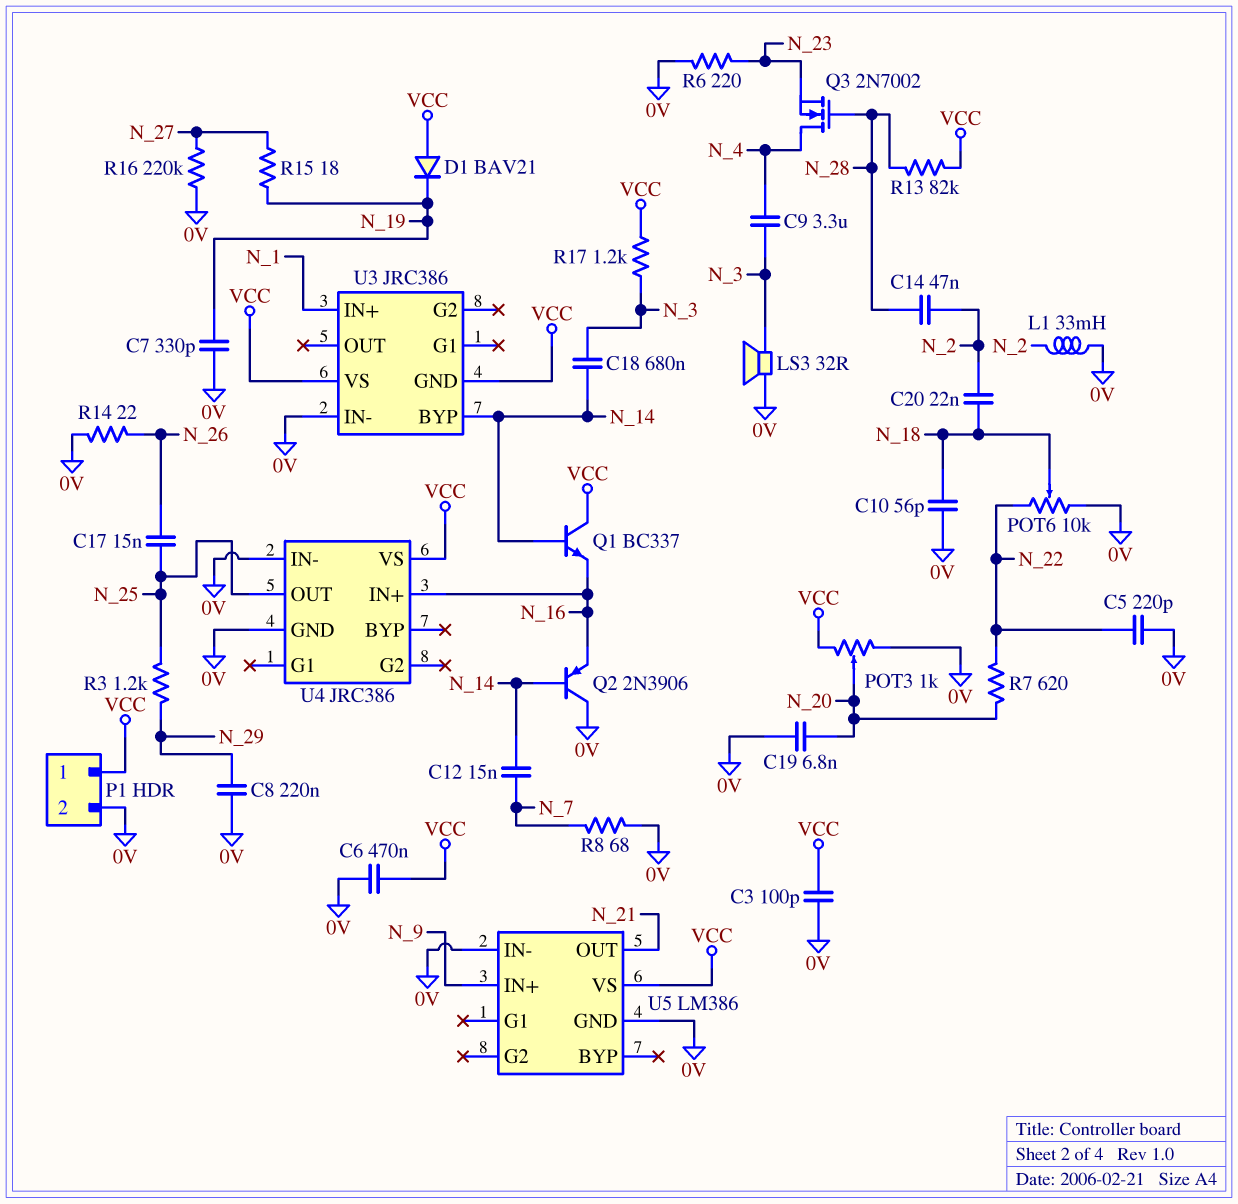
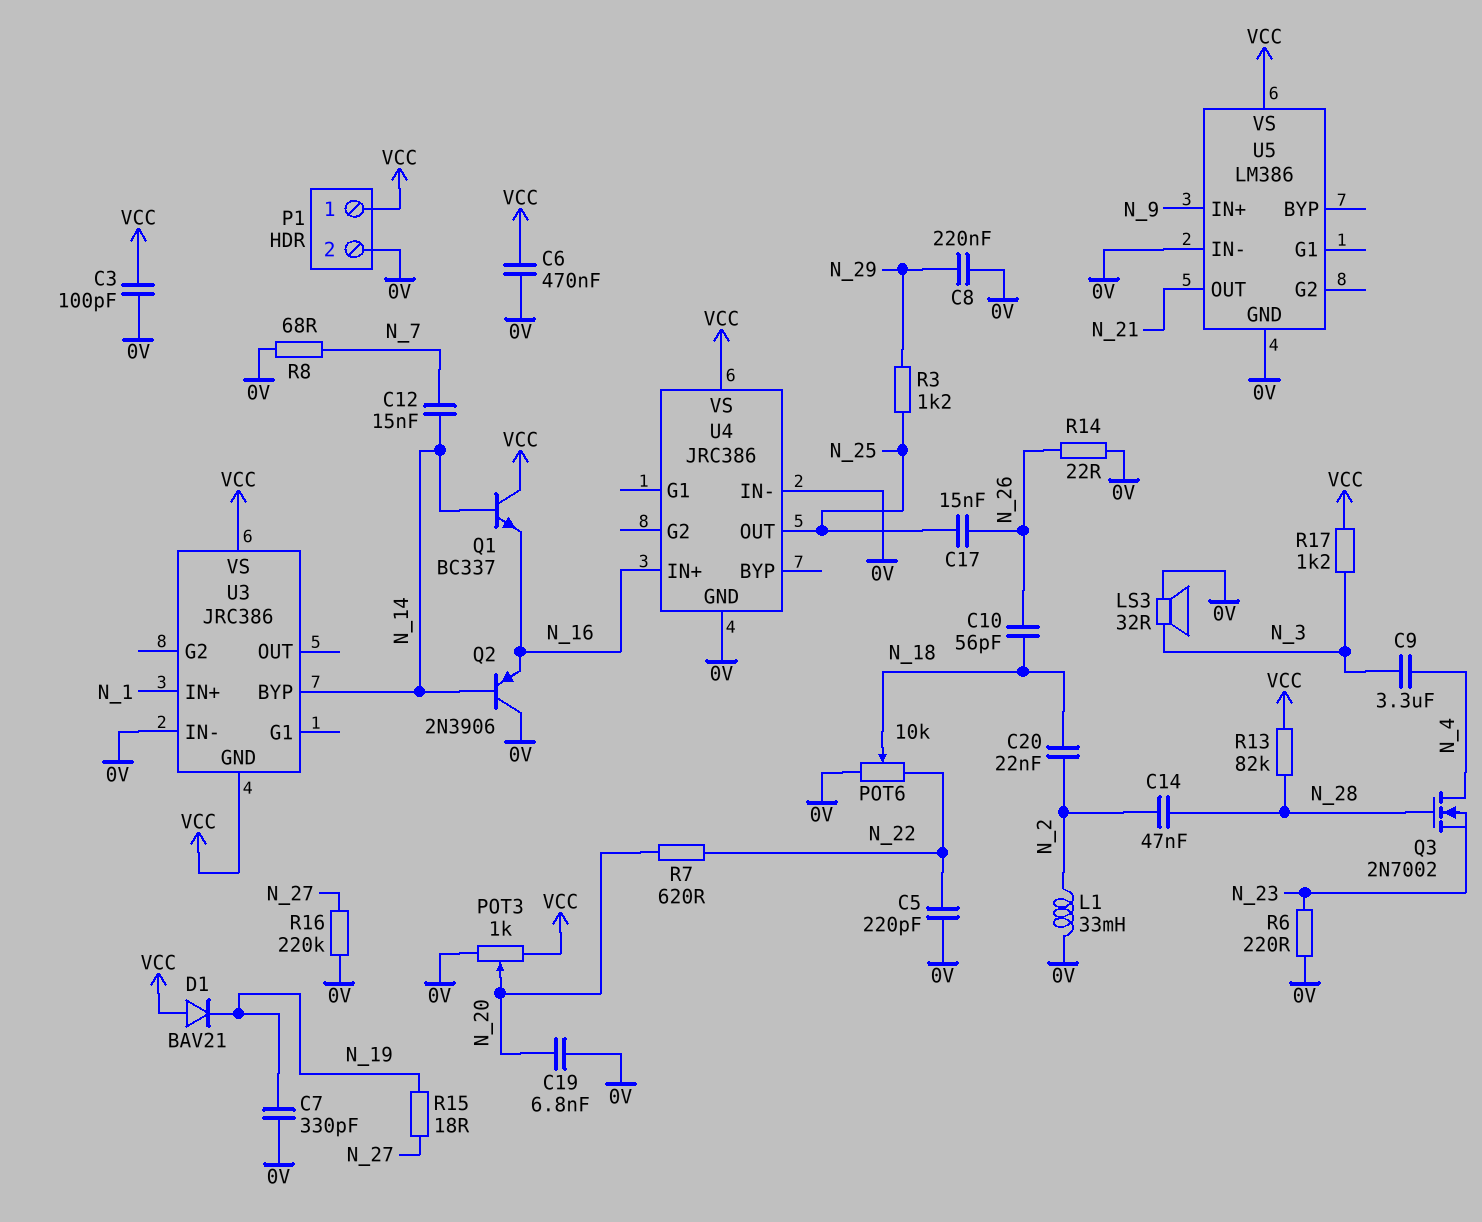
C10: 56pF (0V, N_18) -> 56pF (N_18, N_26)
C18: 680nF (N_3, N_14) -> none

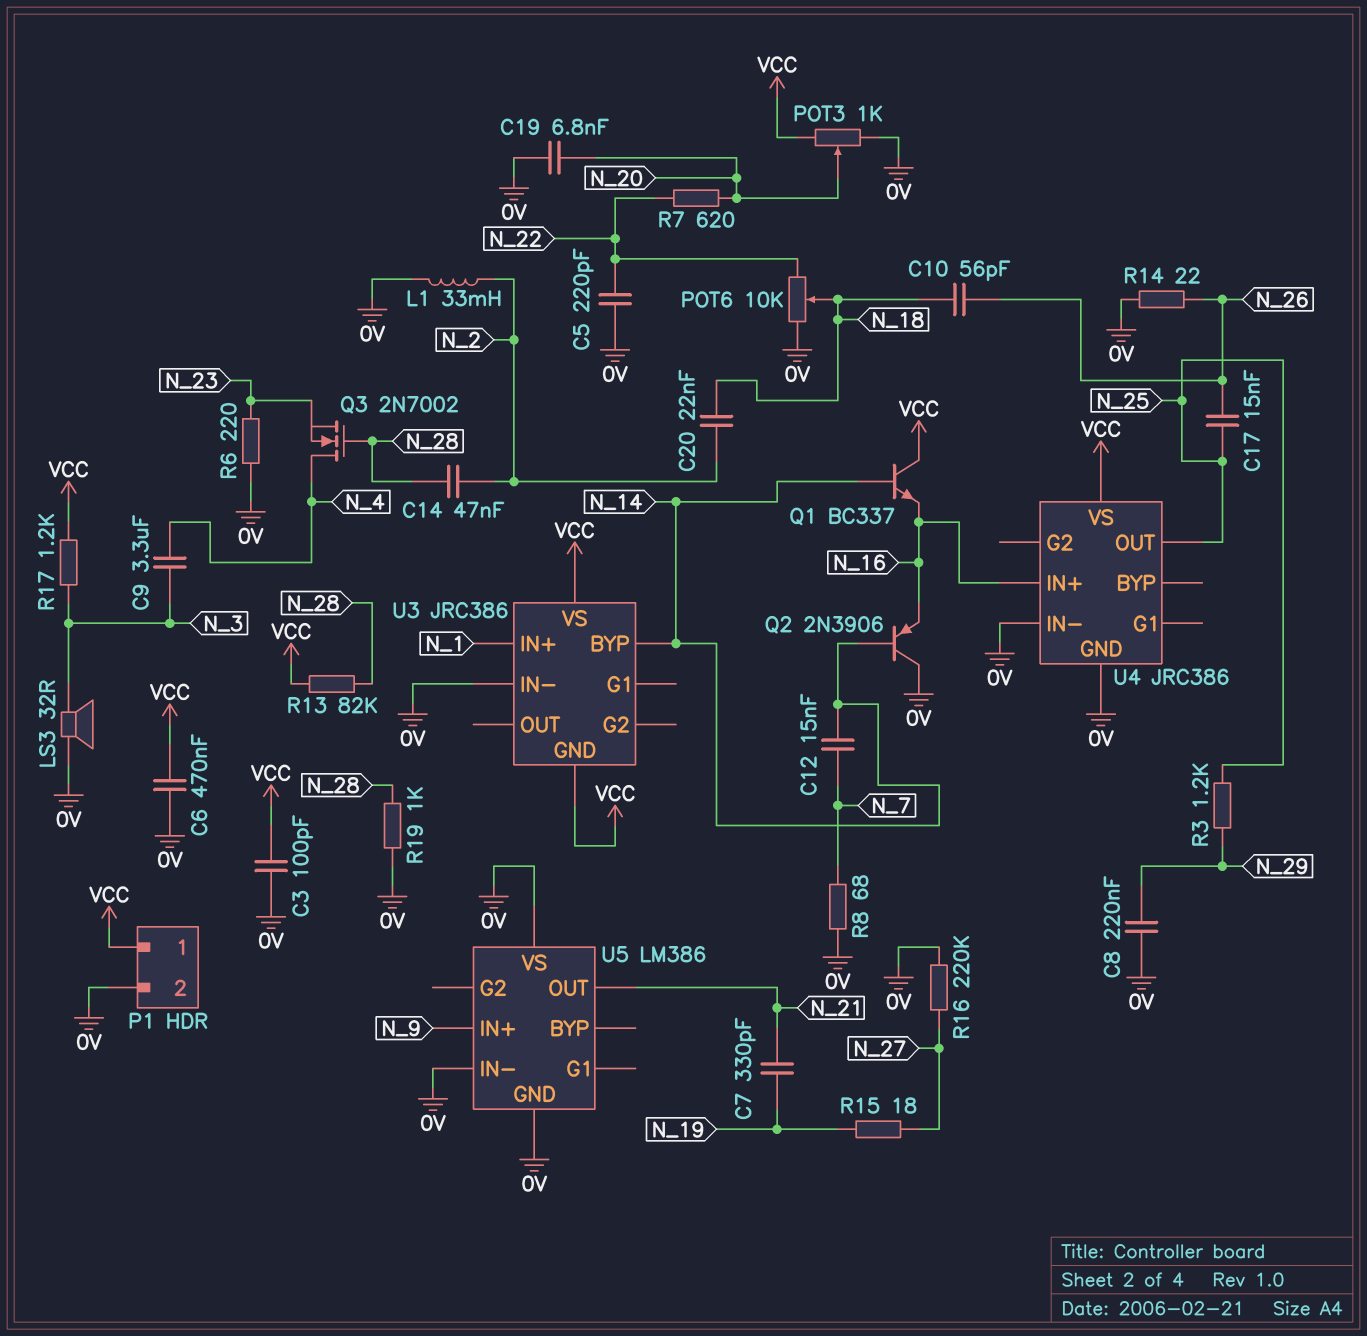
C7: 330pF (0V, N_19) -> 330pF (N_19, N_21)
D1: diode BAV21 (A VCC, K N_19) -> none
R19: none -> 1k (0V, N_28)
U5 pin VS: VCC -> 0V

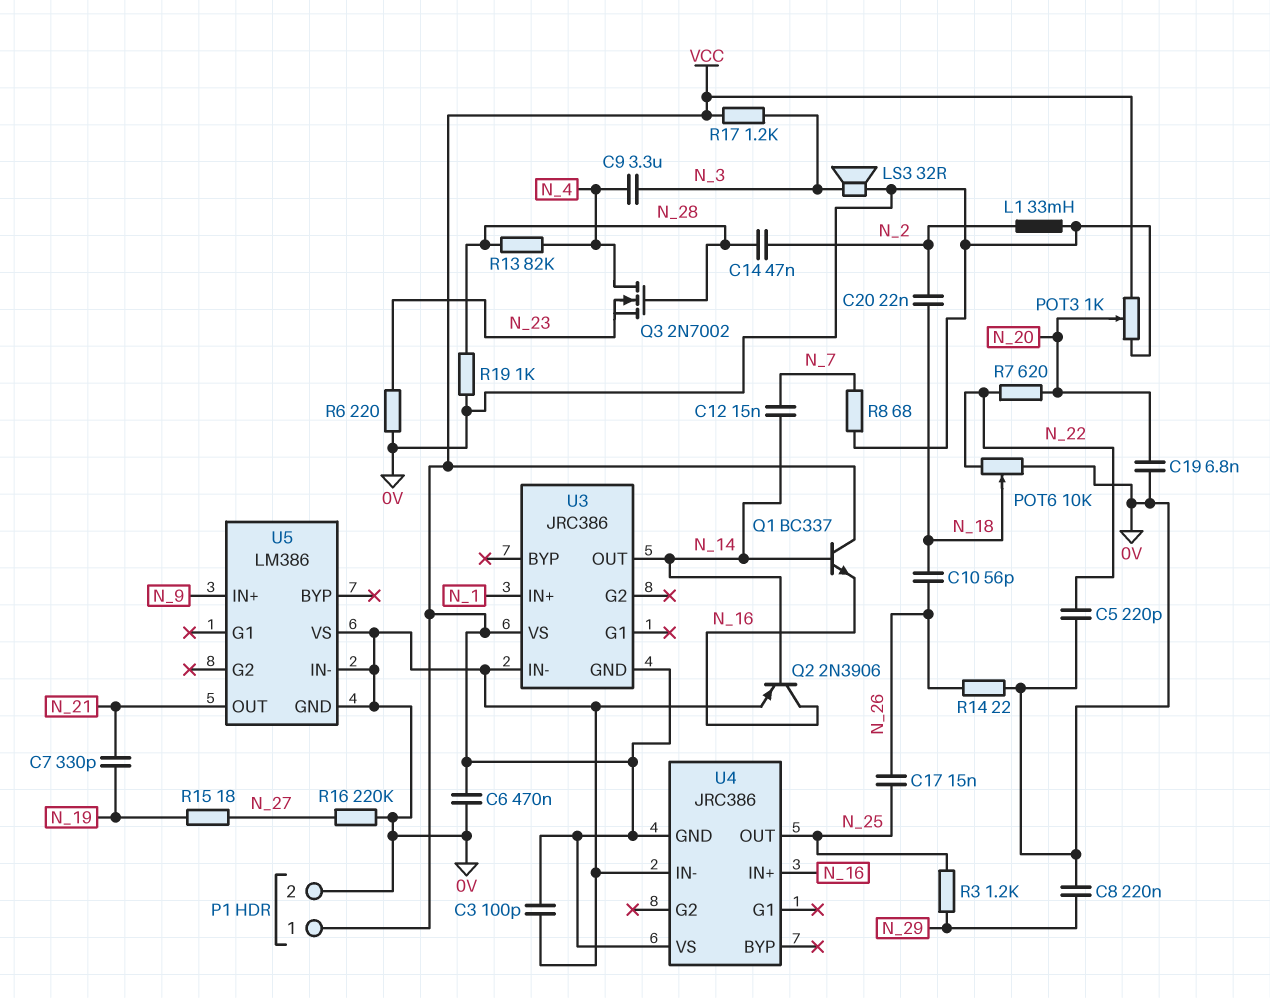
Q2: PNP 2N3906 (B N_14, C 0V, E N_16) -> PNP 2N3906 (B N_14, C N_16, E 0V)
R13: 82k (N_28, VCC) -> 82k (N_4, N_28)
U3 pin BYP: N_14 -> none
U3 pin OUT: none -> N_14
U4 pin GND: 0V -> VCC

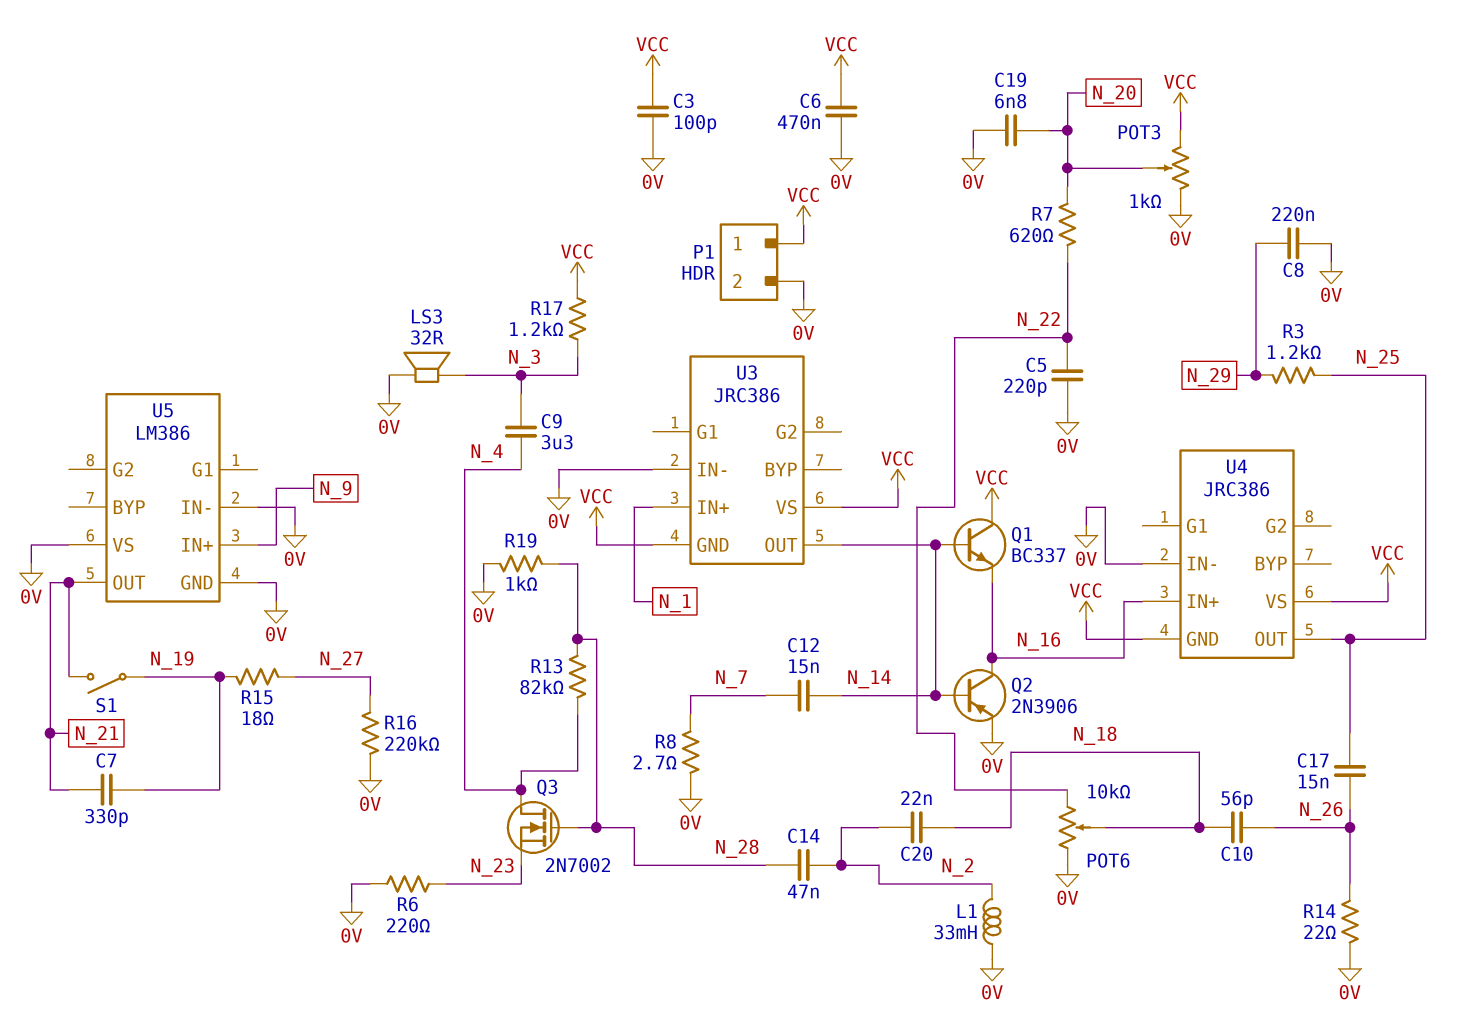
R8: 68 (0V, N_7) -> 2.7 (0V, N_7)
S1: none -> switch (N_19, N_21)

